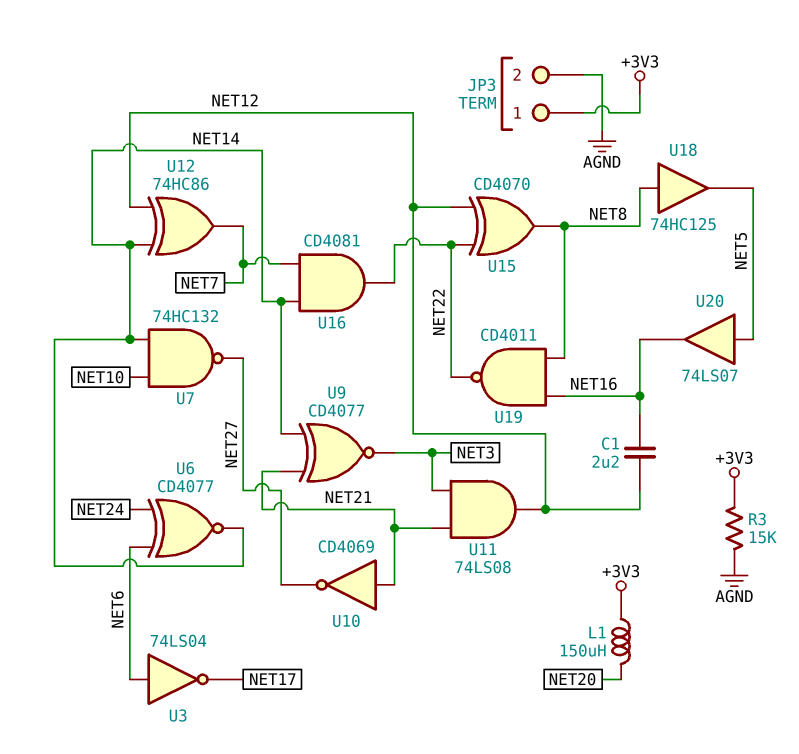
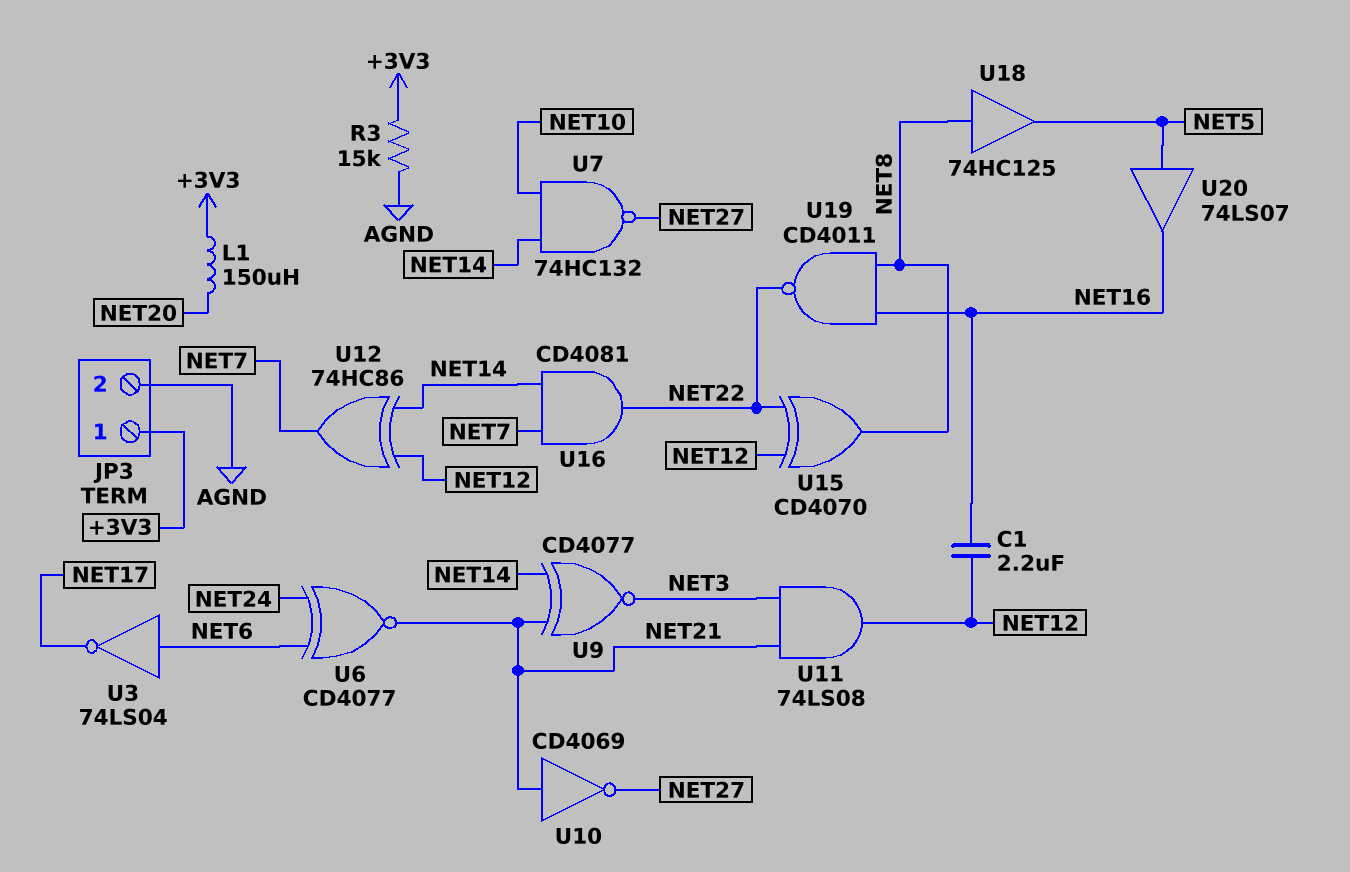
U6: XNOR CD4077 (in NET6, in NET24, out NET14) -> XNOR CD4077 (in NET6, in NET24, out NET21)

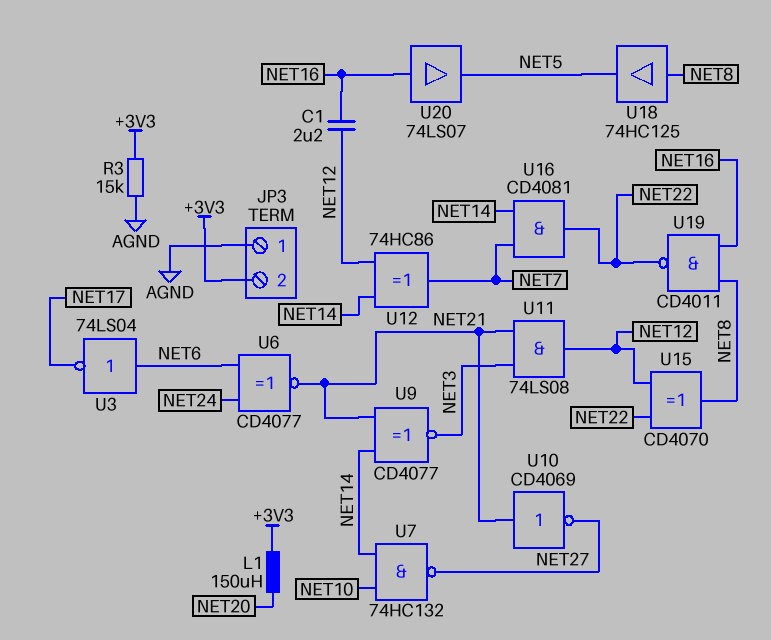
JP3 pin 1: +3V3 -> AGND
JP3 pin 2: AGND -> +3V3
U20: buffer 74LS07 (in NET5, out NET16) -> buffer 74LS07 (in NET16, out NET5)

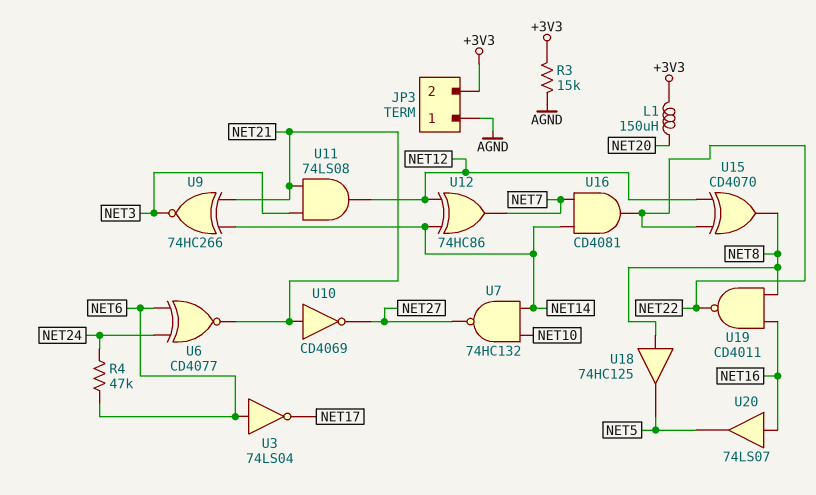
C1: 2.2uF (NET12, NET16) -> none
R4: none -> 47k (NET6, NET24)
U9: XNOR CD4077 (in NET14, in NET21, out NET3) -> XNOR 74HC266 (in NET14, in NET21, out NET3)

